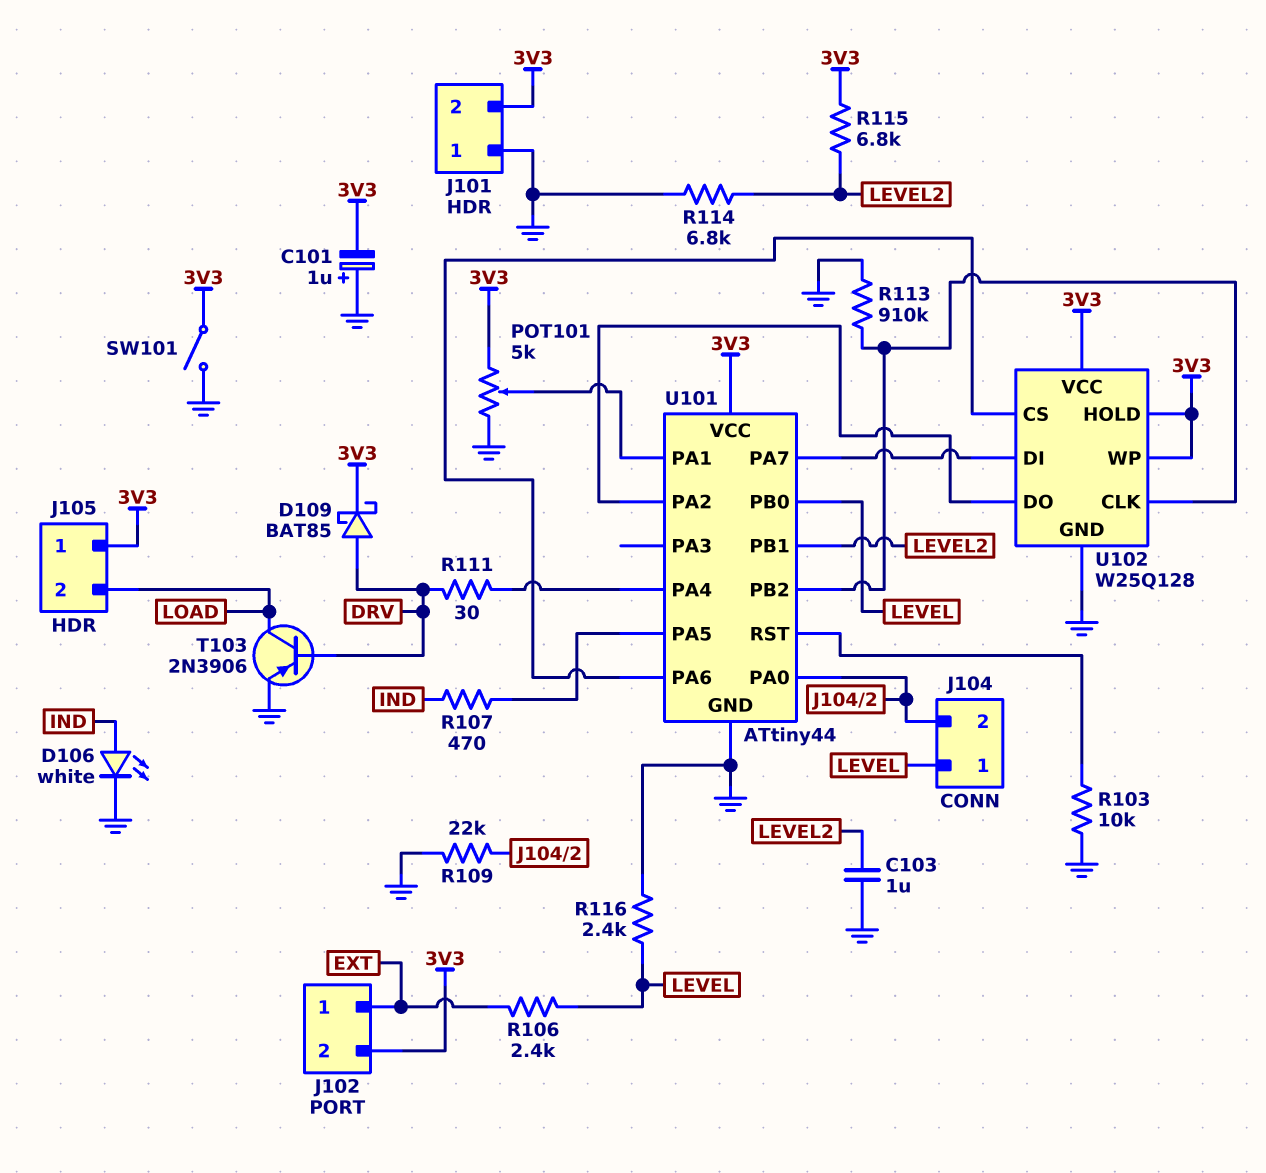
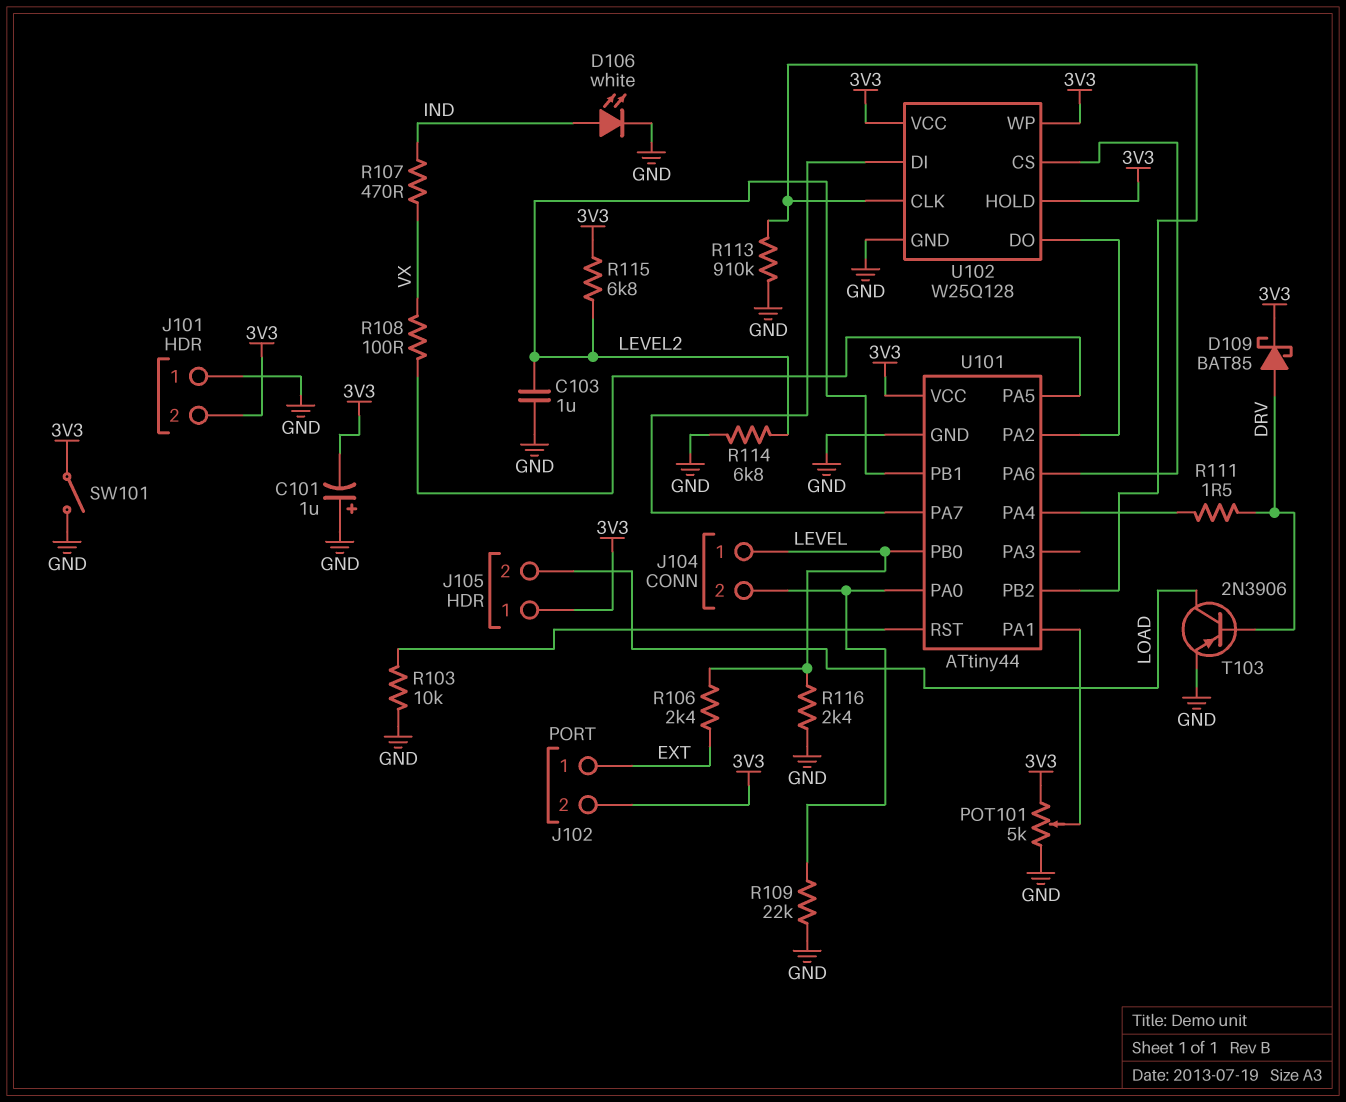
R107: 470 (IND, U101/PA5) -> 470 (IND, VX)
R108: none -> 100 (U101/PA5, VX)
R111: 30 (DRV, U101/PA4) -> 1.5 (DRV, U101/PA4)

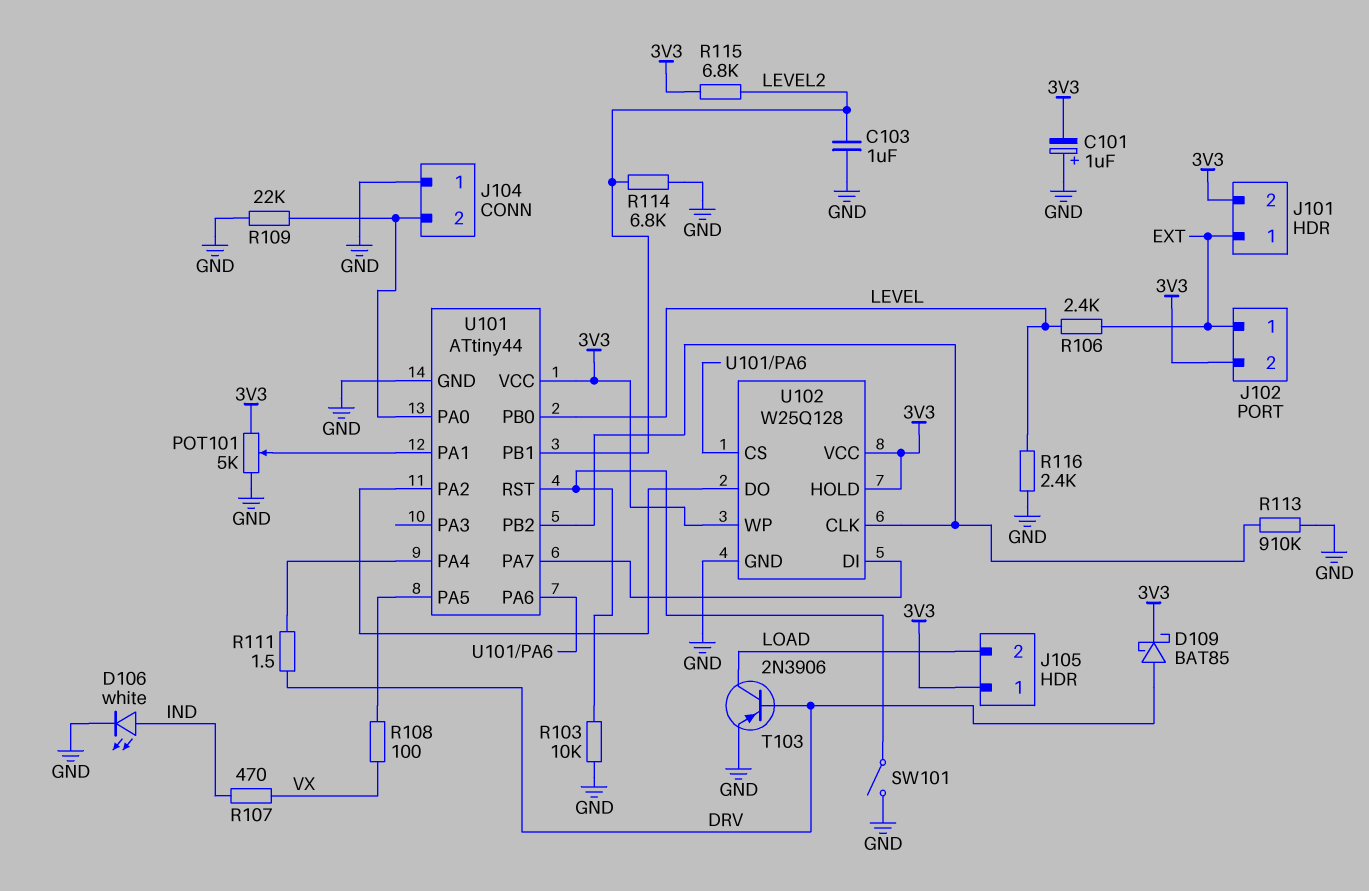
J101 pin 1: GND -> EXT
J104 pin 1: LEVEL -> GND
SW101: switch (3V3, GND) -> switch (GND, U101/RST)

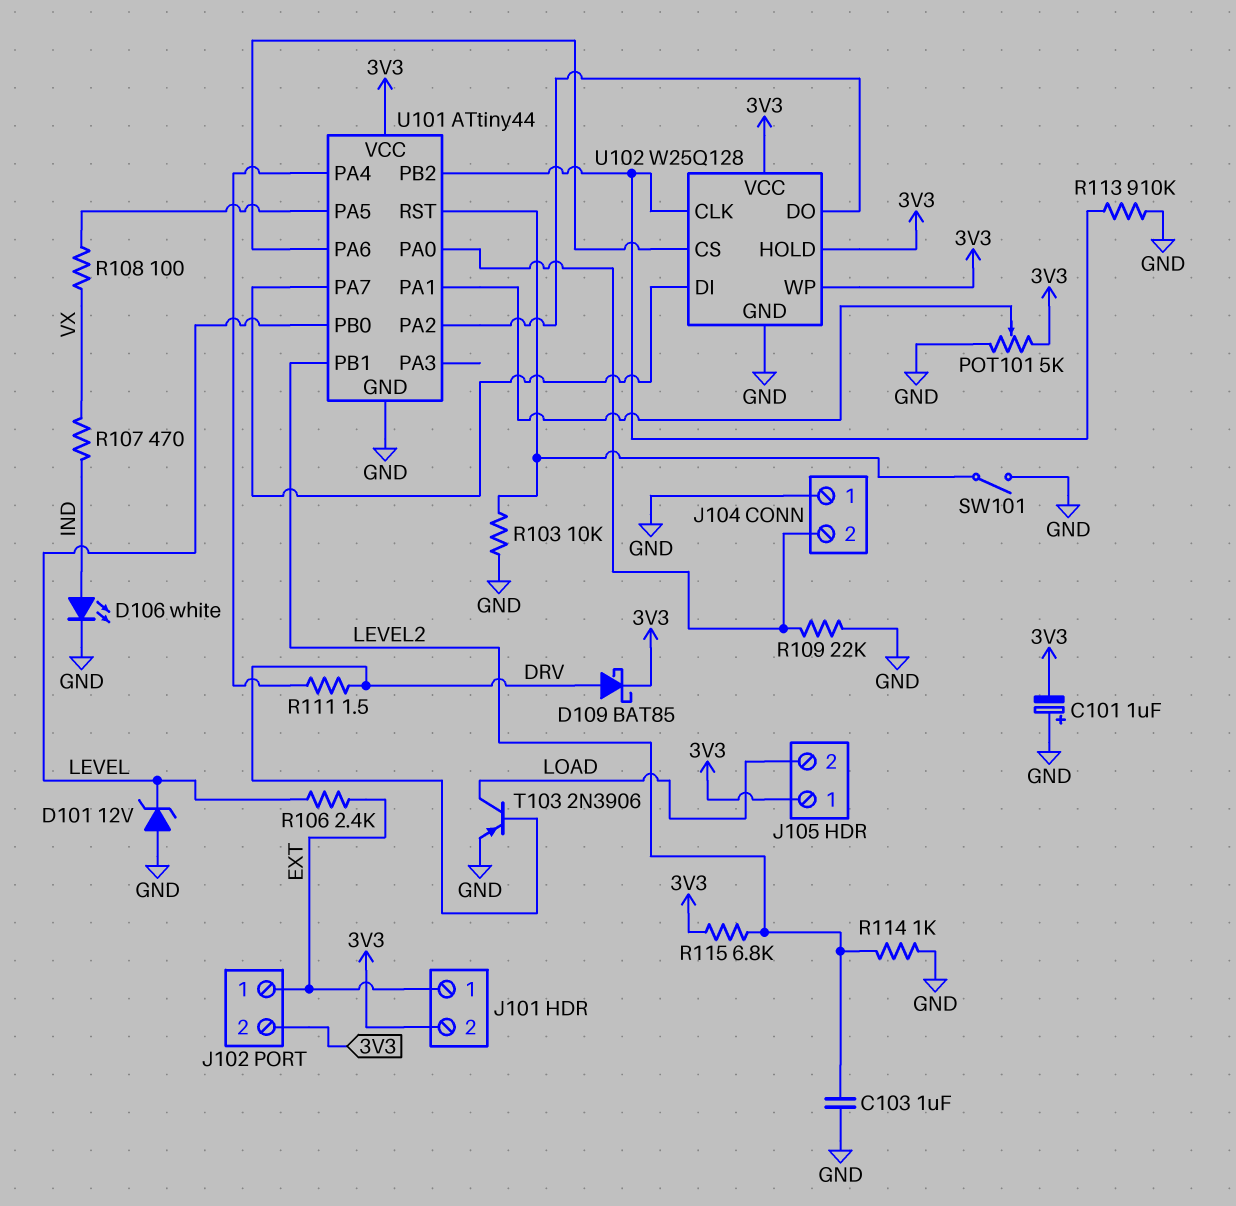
D101: none -> zener 12V (A GND, K LEVEL)
R114: 6.8k (GND, LEVEL2) -> 1k (GND, LEVEL2)
R116: 2.4k (GND, LEVEL) -> none

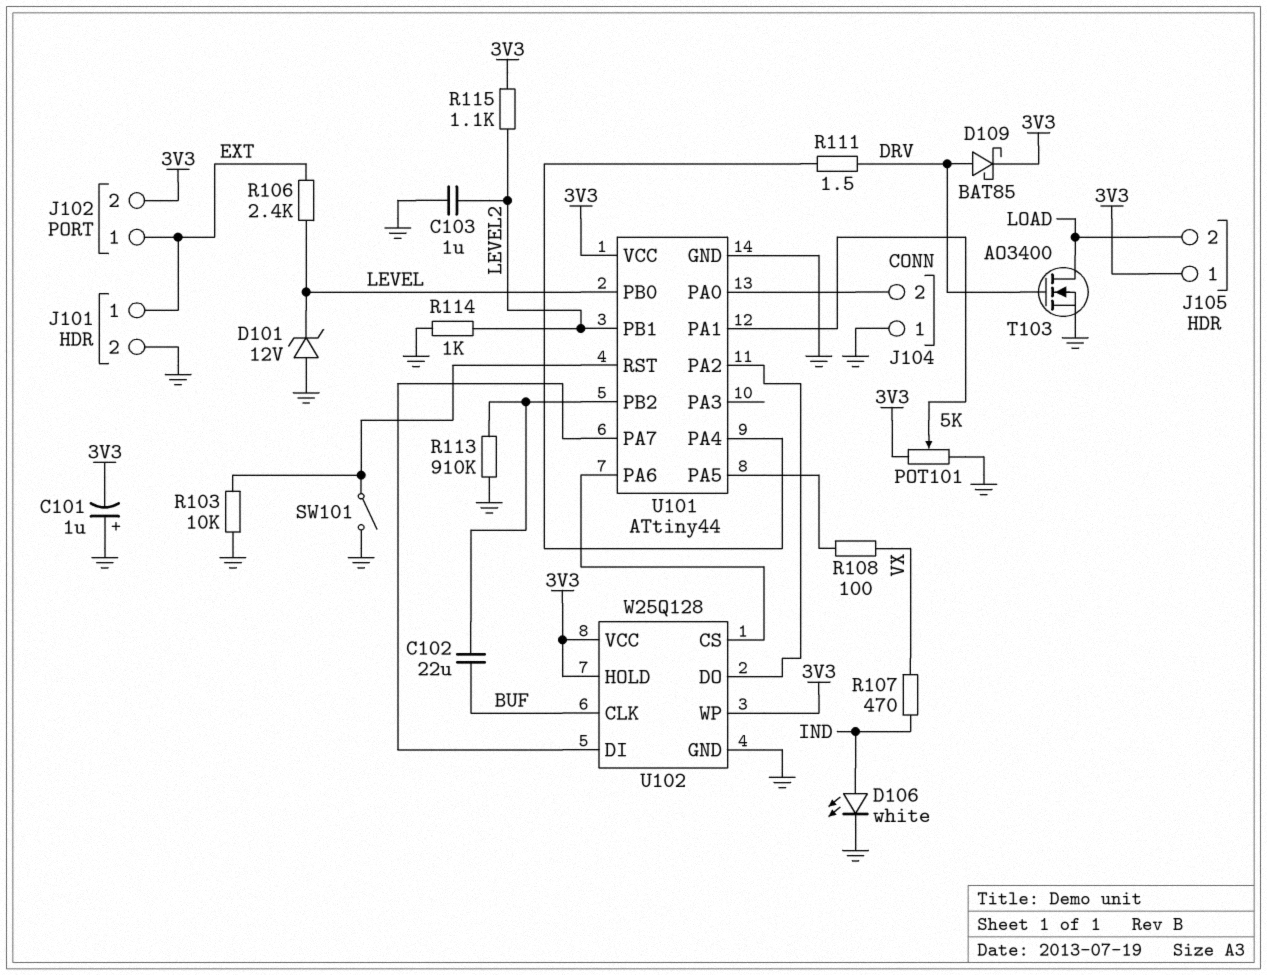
C102: none -> 22uF (BUF, U101/PB2)
J101 pin 2: 3V3 -> GND
R109: 22k (GND, J104/2) -> none
R115: 6.8k (3V3, LEVEL2) -> 1.1k (3V3, LEVEL2)
T103: PNP 2N3906 (B DRV, C LOAD, E GND) -> NMOS AO3400 (G DRV, D LOAD, S GND)
U102 pin CLK: U101/PB2 -> BUF

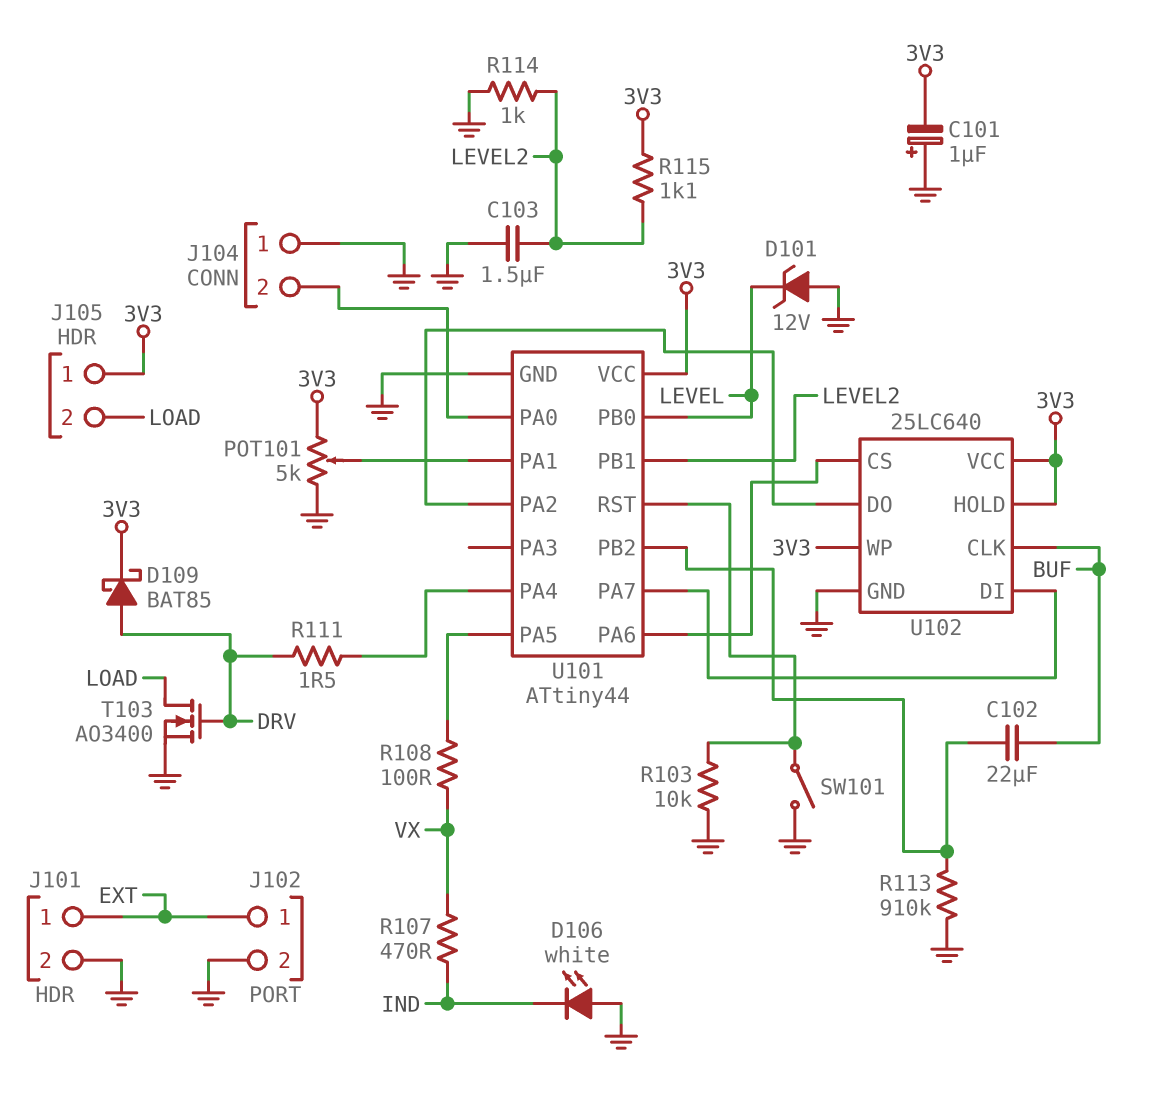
C103: 1uF (GND, LEVEL2) -> 1.5uF (GND, LEVEL2)
D106: LED white (A IND, K GND) -> LED white (A GND, K IND)
J102 pin 2: 3V3 -> GND
R106: 2.4k (EXT, LEVEL) -> none
U102: W25Q128 -> 25LC640

